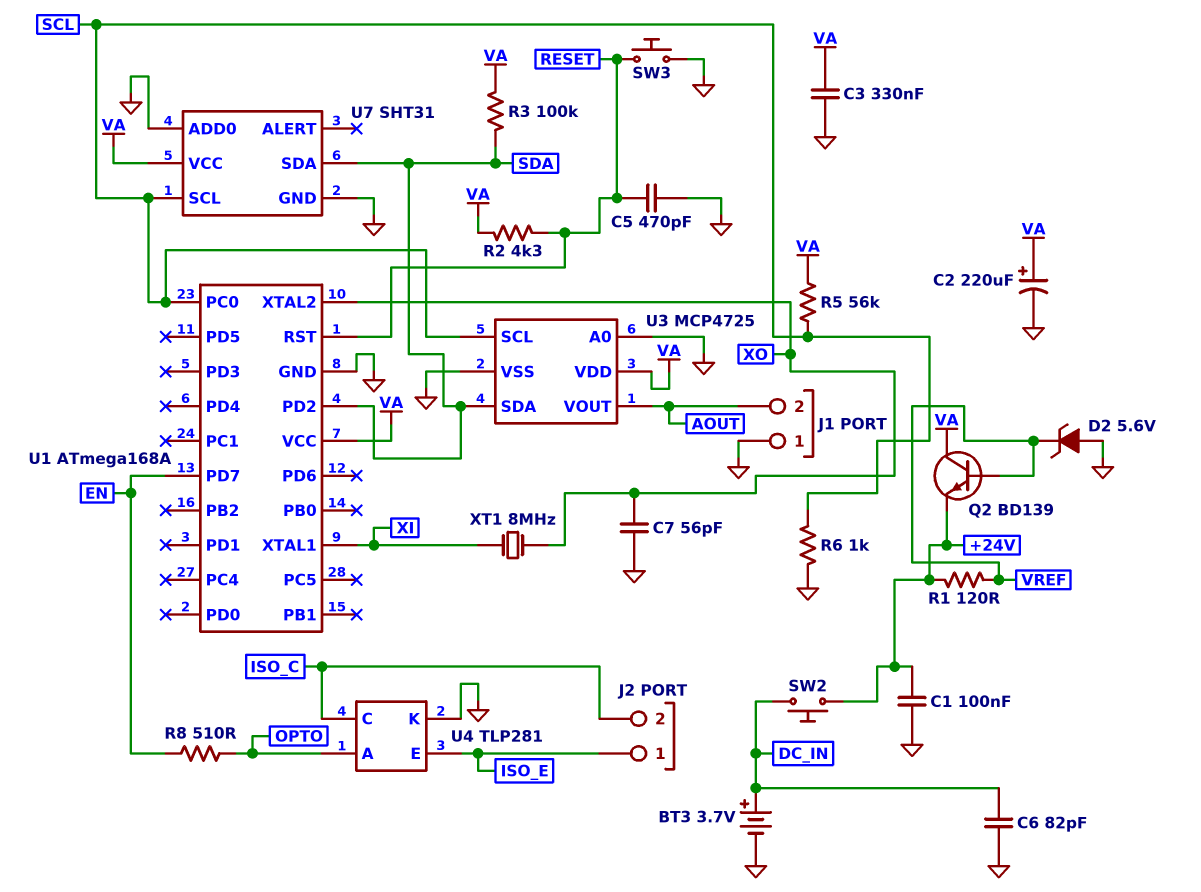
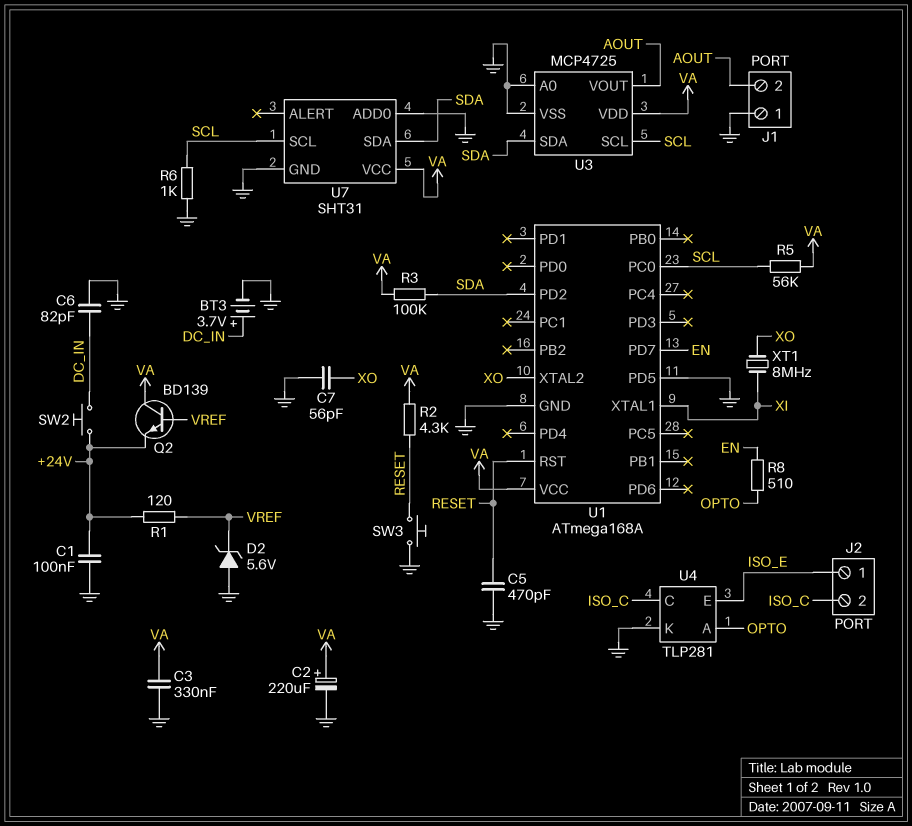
U1 pin PD5: none -> GND

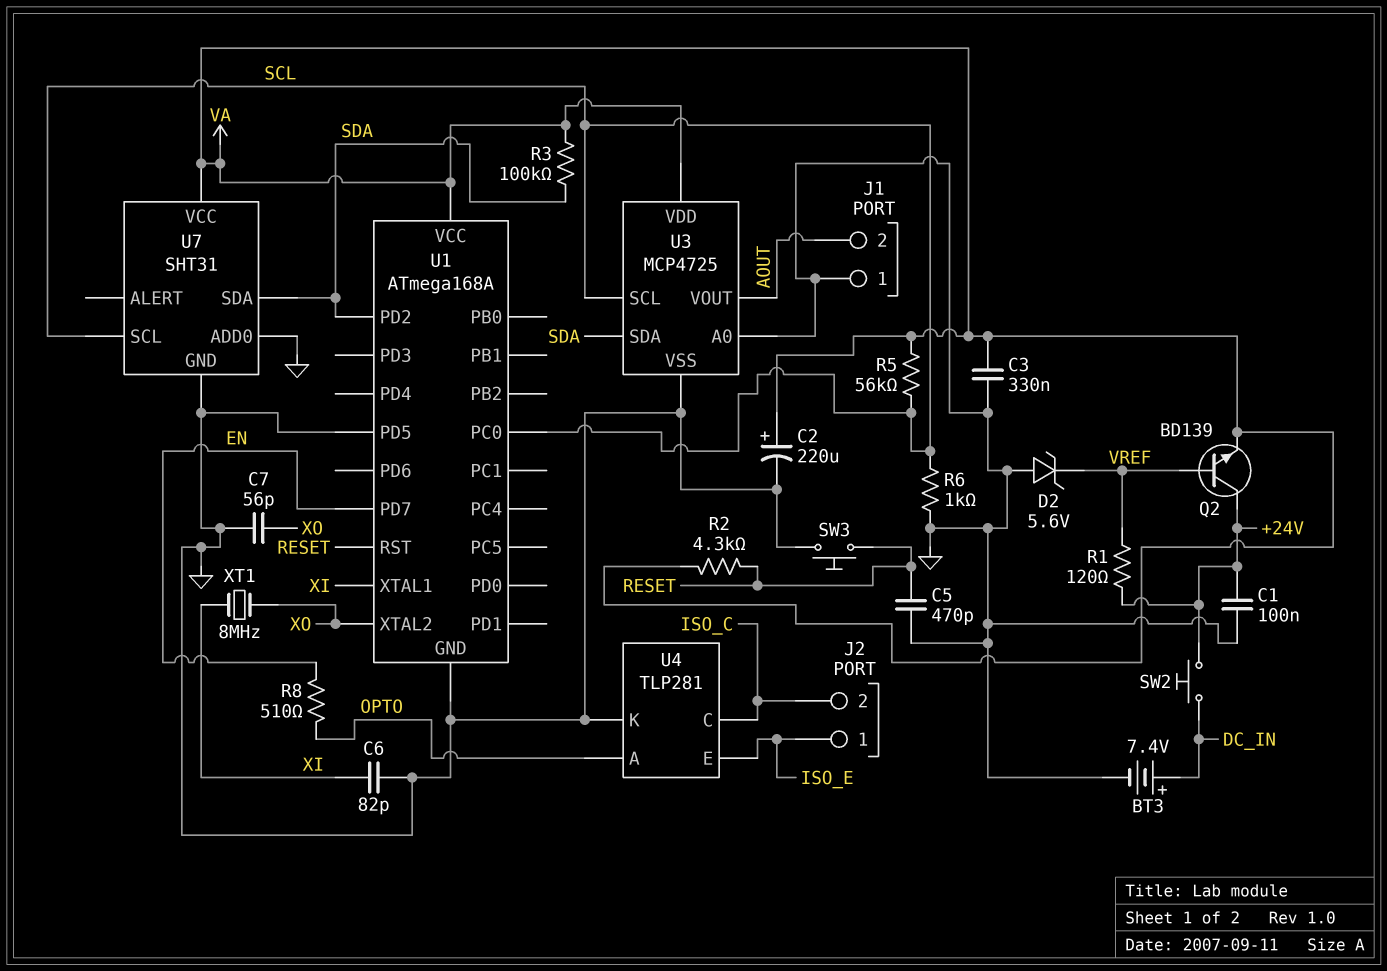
BT3: 3.7V (plus DC_IN, minus GND) -> 7.4V (plus DC_IN, minus GND)
C6: 82pF (DC_IN, GND) -> 82pF (GND, XI)
Q2: NPN BD139 (B VREF, C VA, E +24V) -> NPN BD139 (B VREF, C +24V, E VA)

